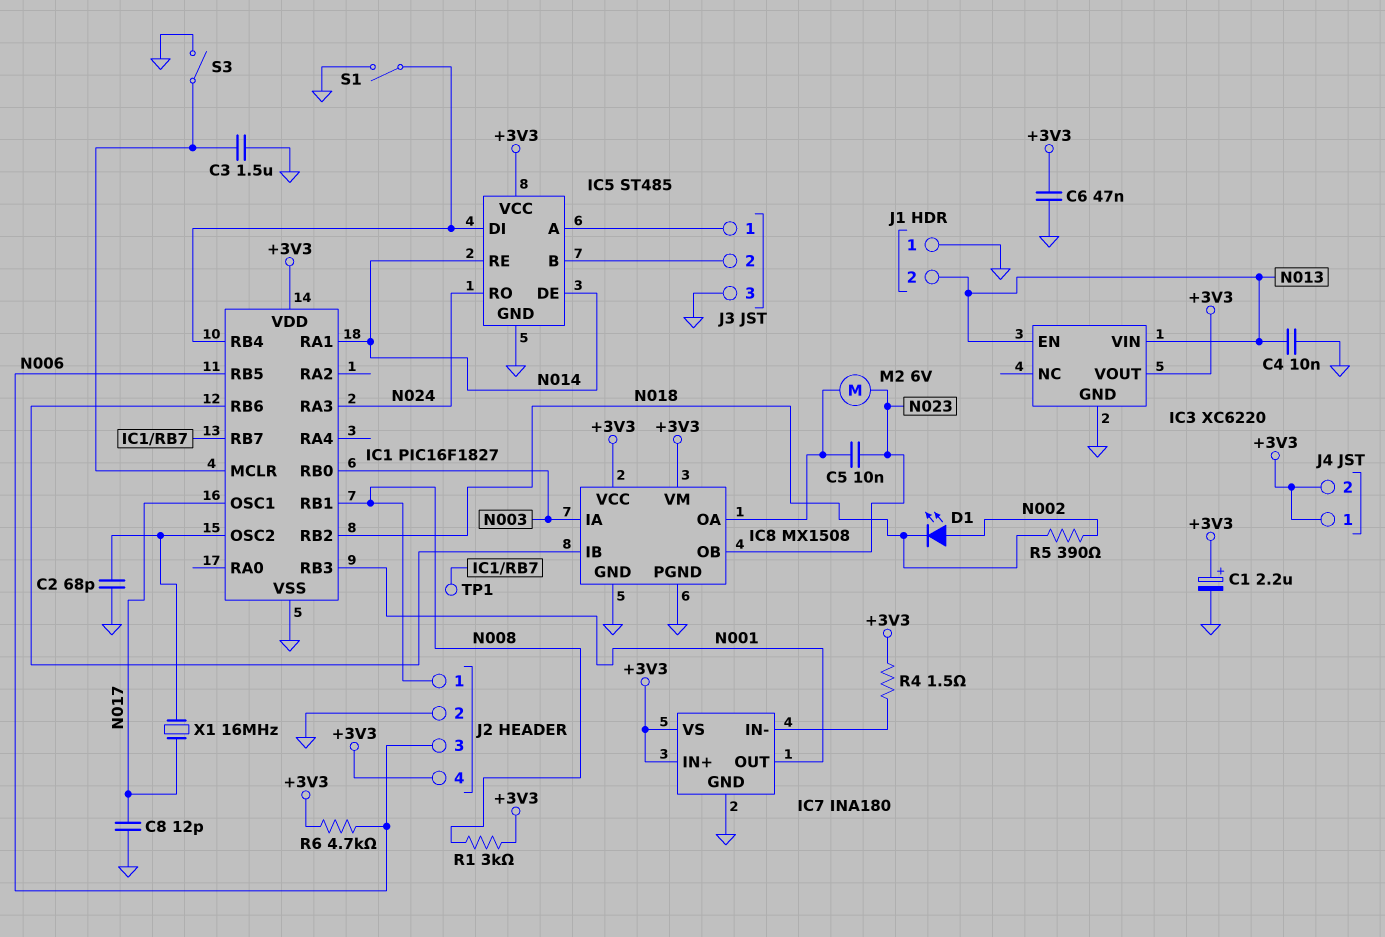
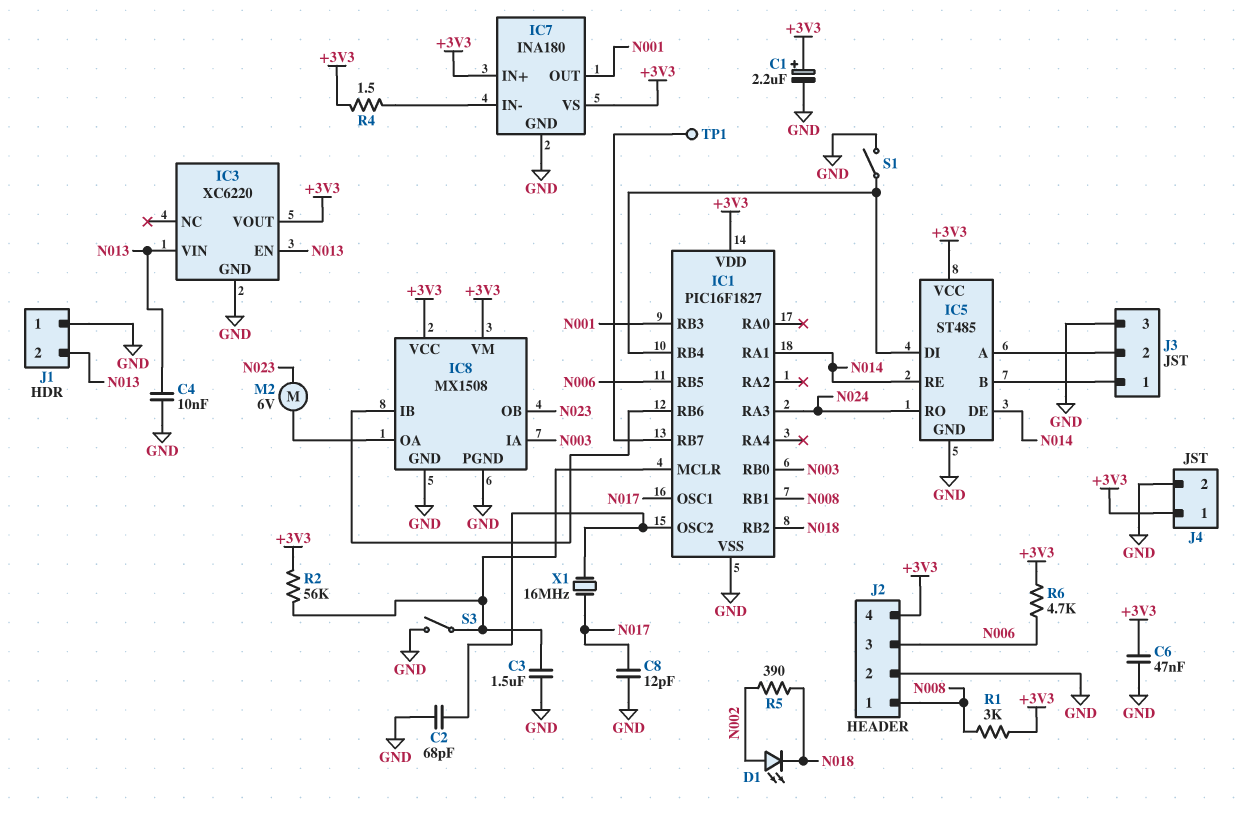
C5: 10nF (IC8/OA, N023) -> none
J3 pin 1: IC5/A -> IC5/B
J3 pin 2: IC5/B -> IC5/A
J4 pin 2: +3V3 -> GND
R2: none -> 56k (+3V3, IC1/MCLR)

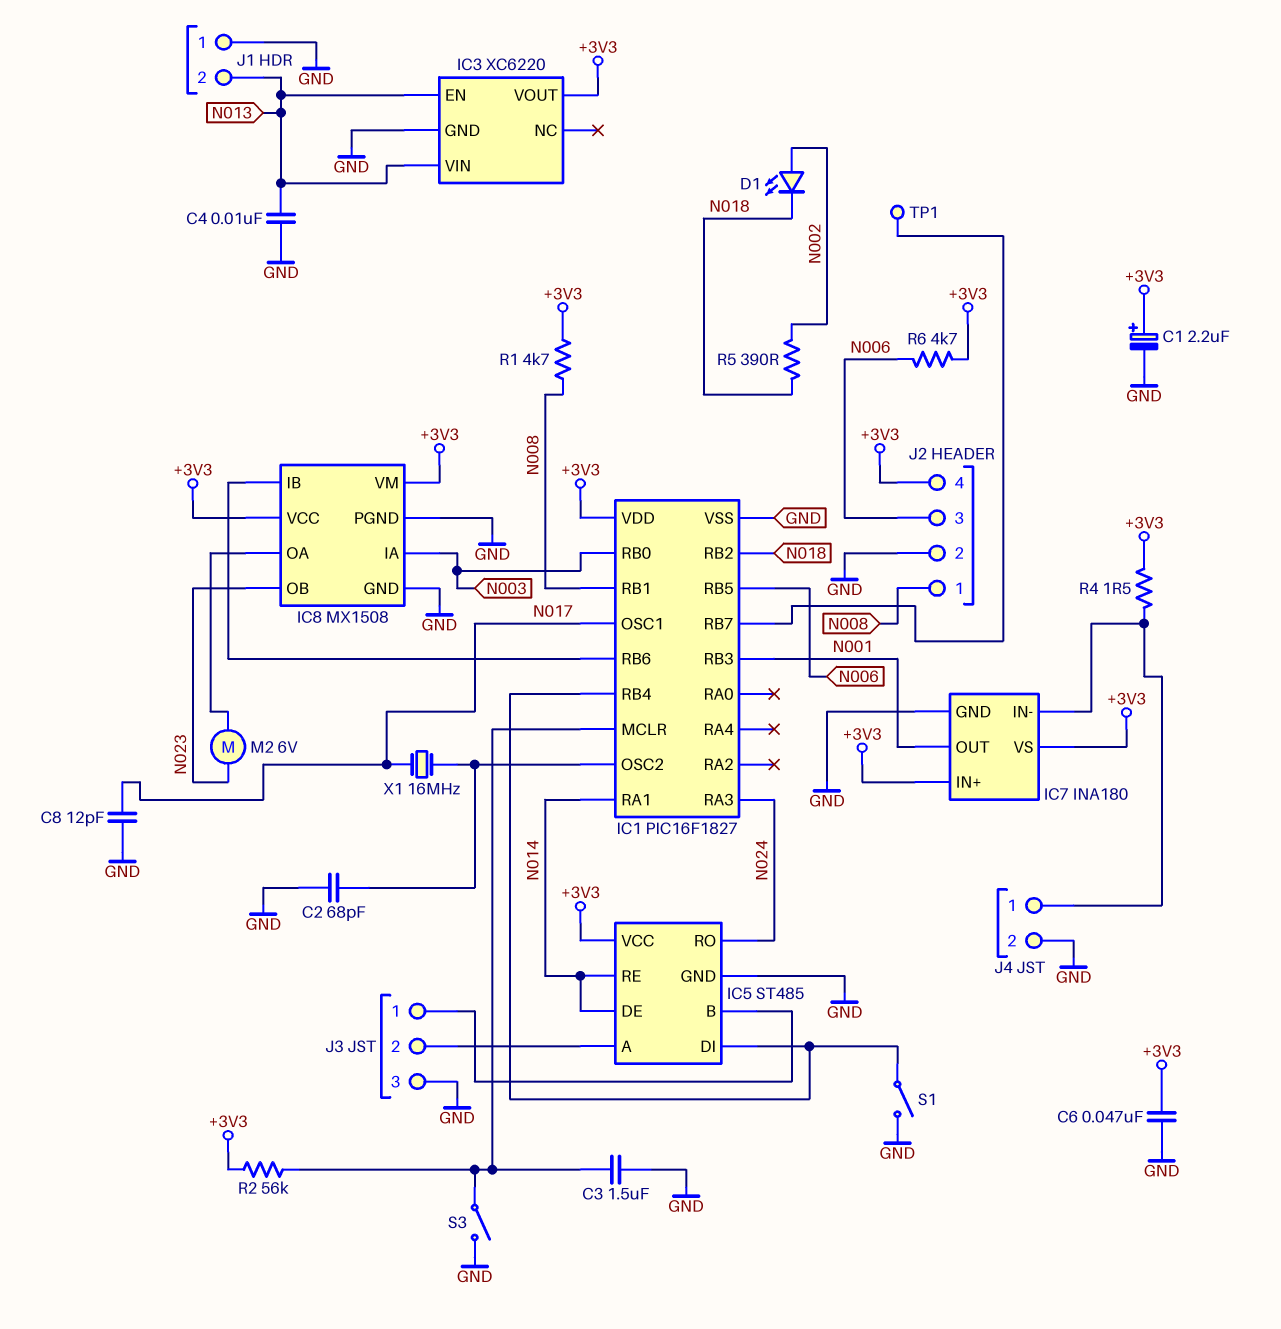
J4 pin 1: +3V3 -> IC7/IN-
R1: 3k (+3V3, N008) -> 4.7k (+3V3, N008)

